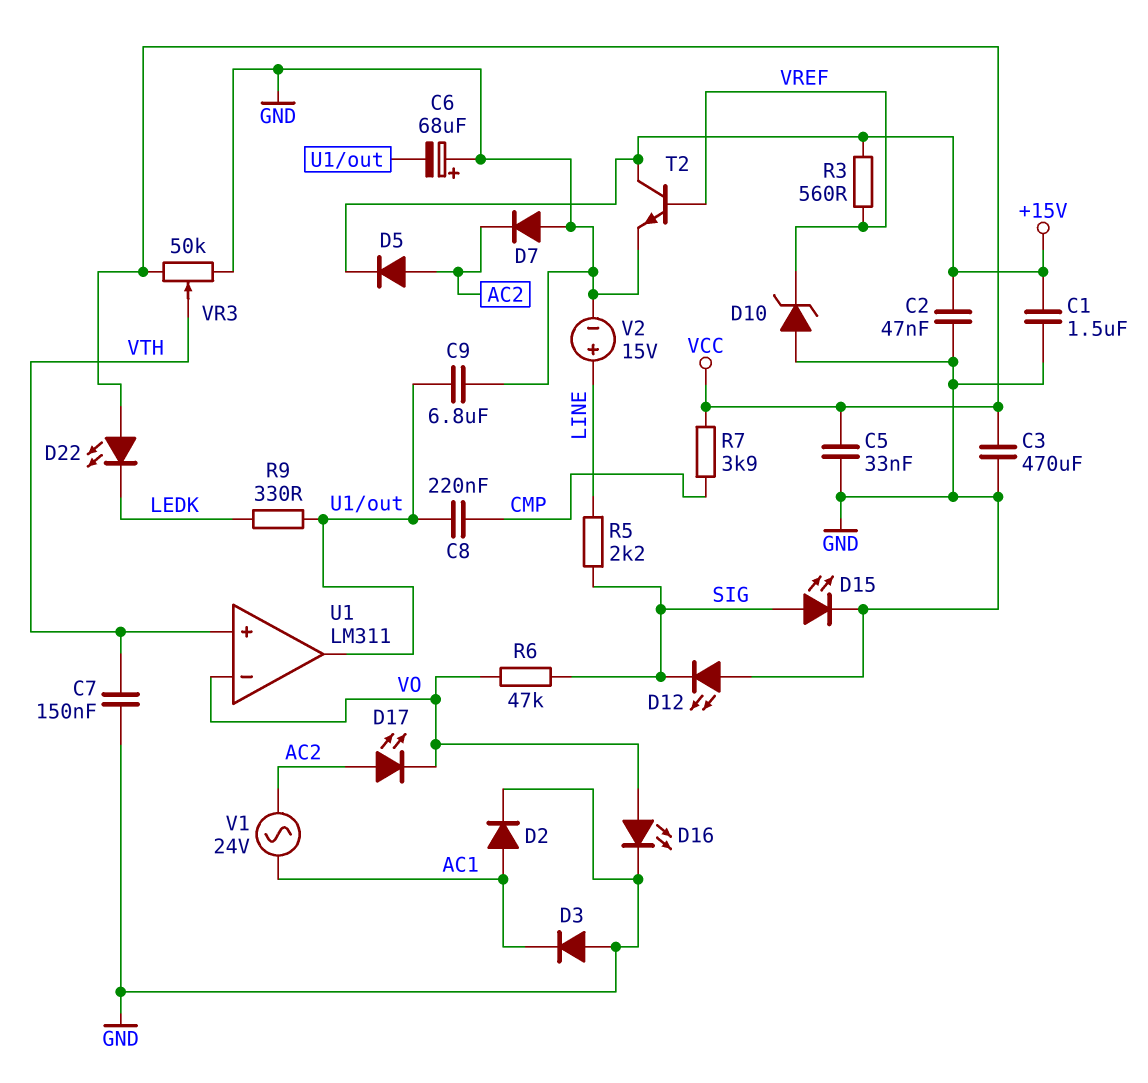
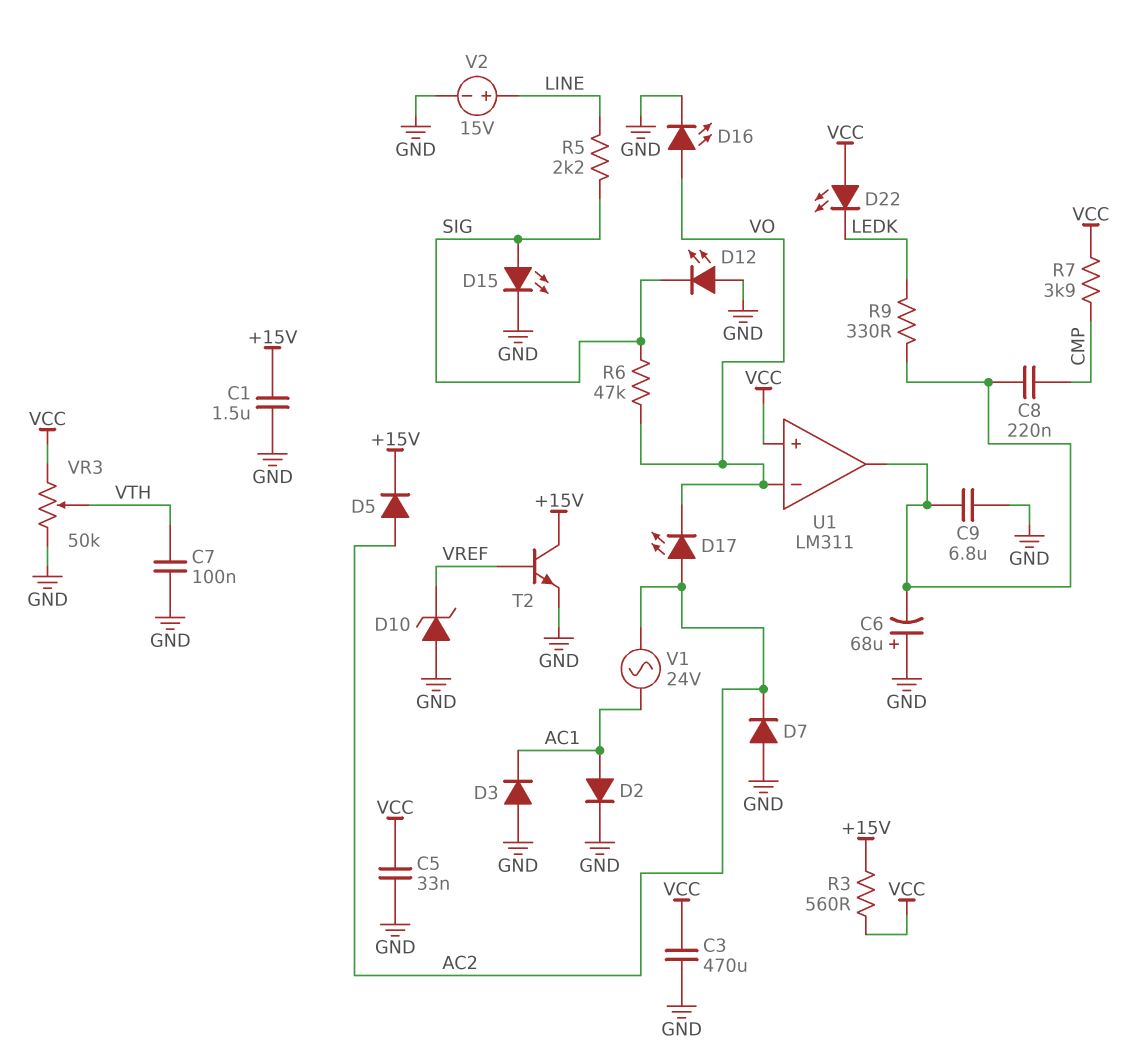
C2: 47nF (+15V, GND) -> none
C7: 150nF (GND, VTH) -> 100nF (GND, VTH)
R3: 560 (+15V, VREF) -> 560 (+15V, VCC)
U1 pin in+: VTH -> VCC

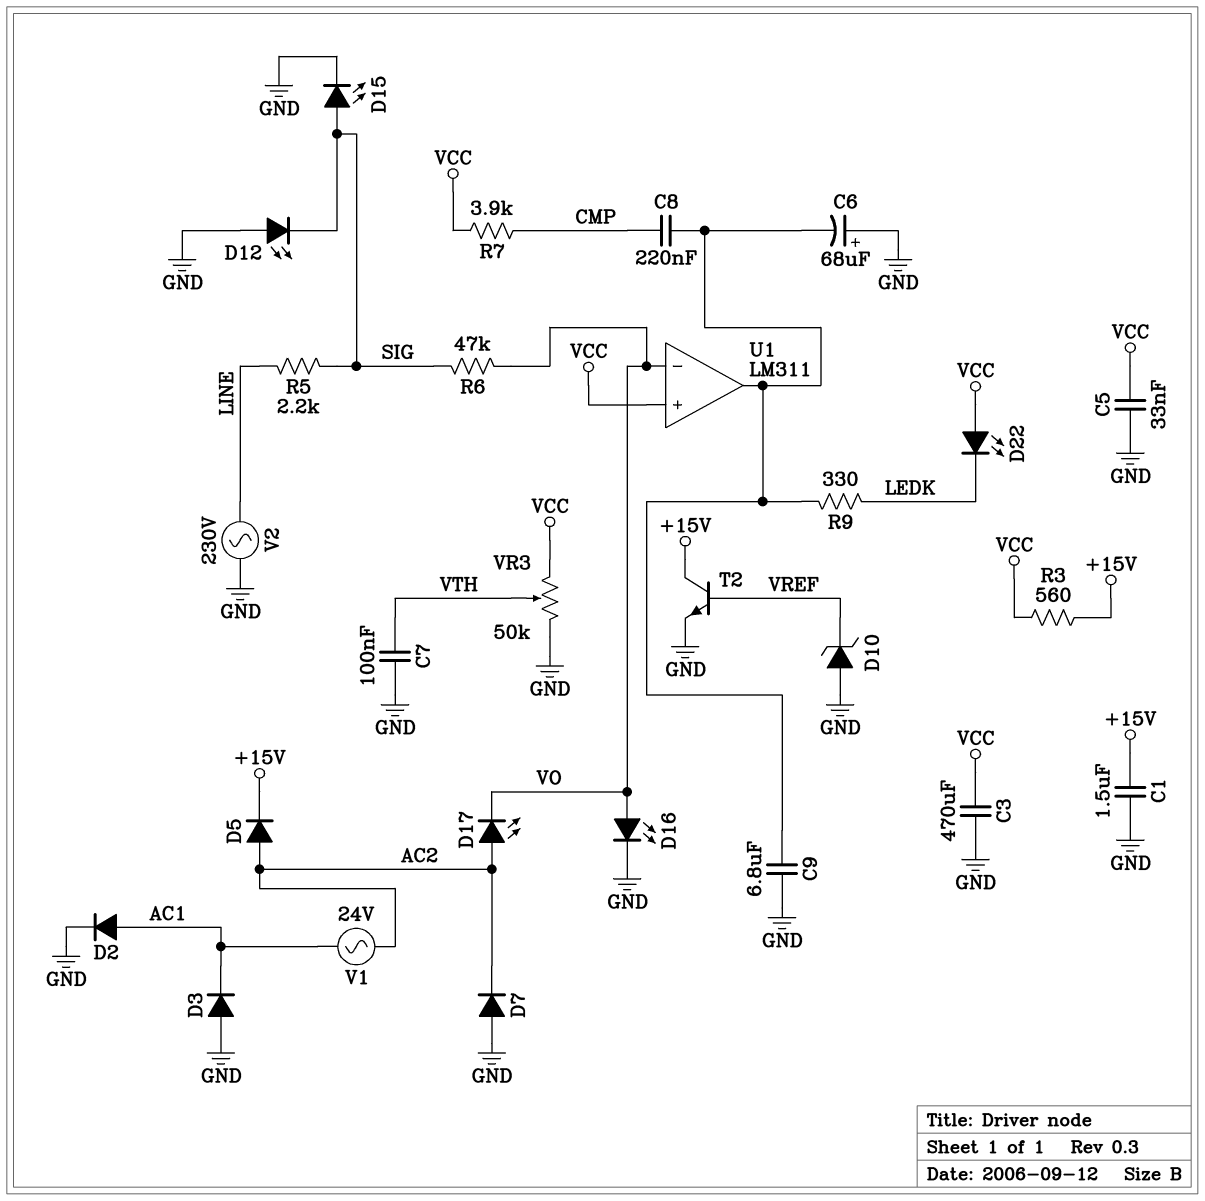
V2: 15V (plus LINE, minus GND) -> AC 230V (GND, LINE)

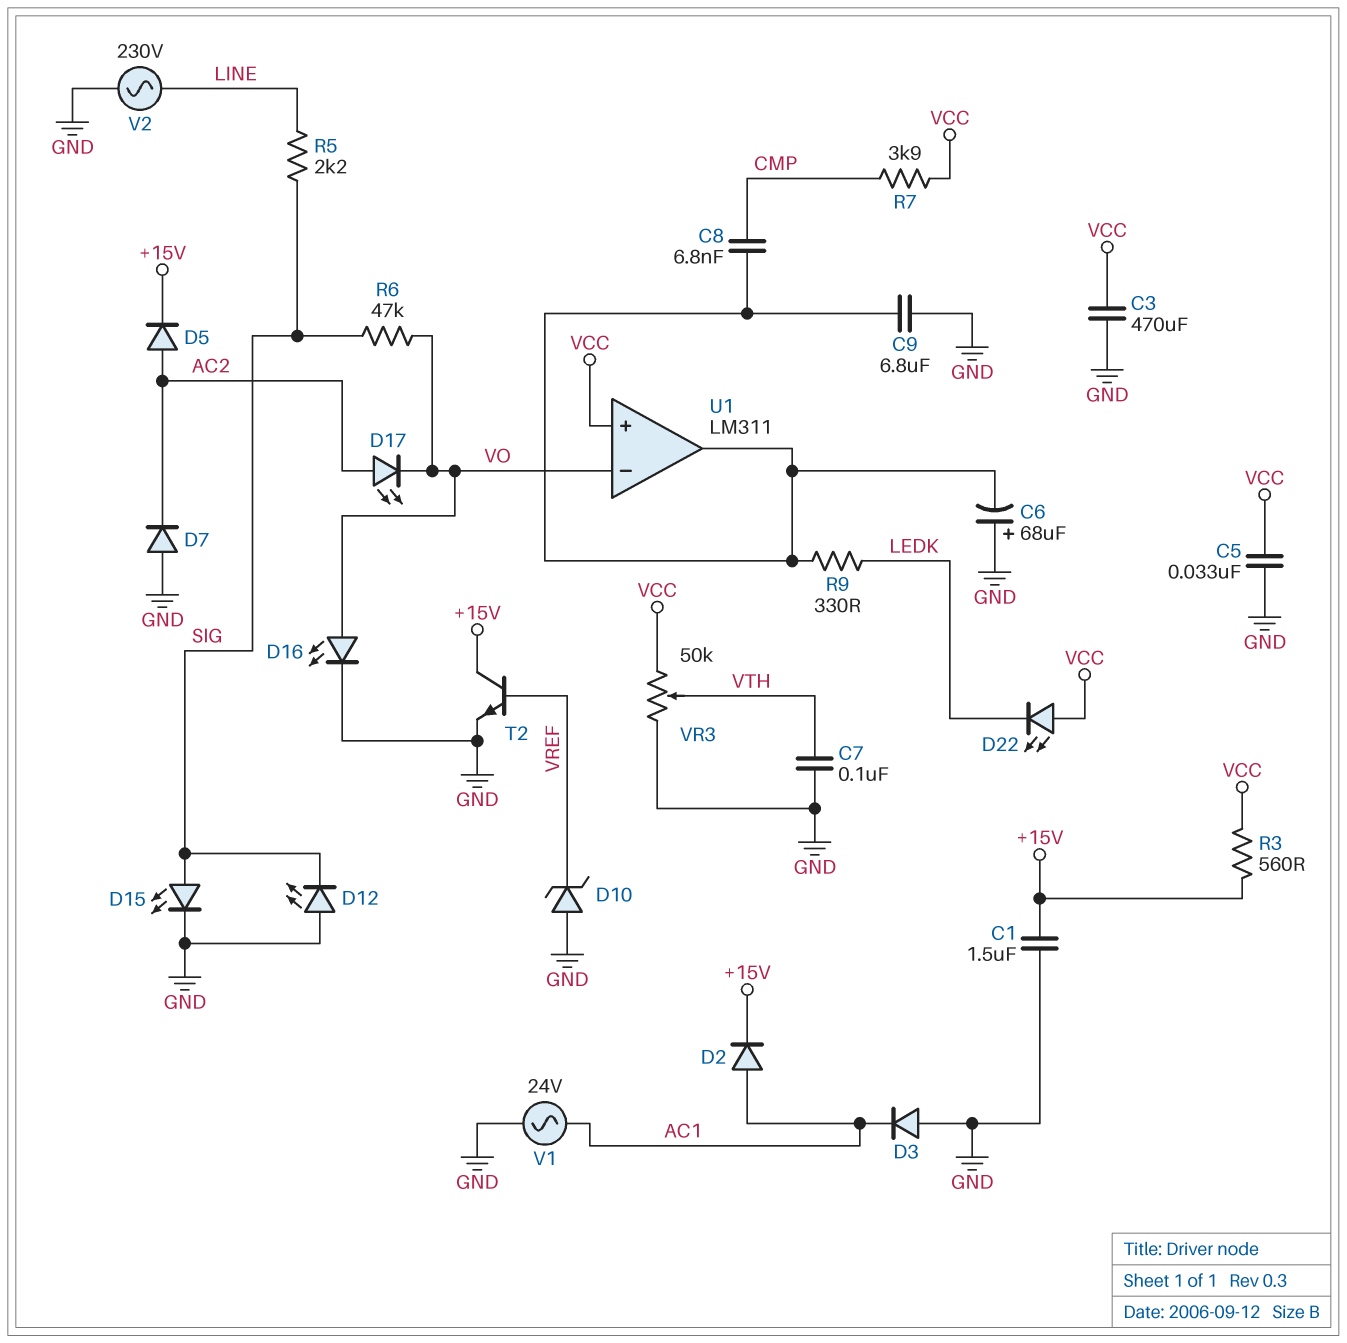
C8: 220nF (CMP, U1/out) -> 6.8nF (CMP, U1/out)
D2: diode (A AC1, K GND) -> diode (A AC1, K +15V)
V1: AC 24V (AC1, AC2) -> AC 24V (AC1, GND)

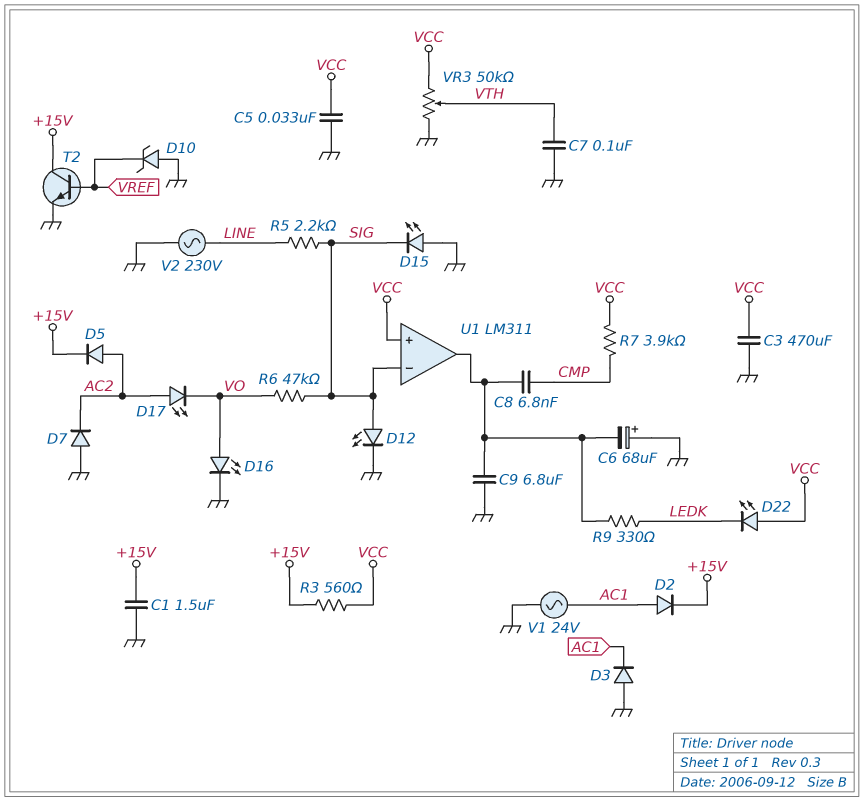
D12: LED (A GND, K SIG) -> LED (A SIG, K GND)
D15: LED (A SIG, K GND) -> LED (A GND, K SIG)
U1 pin in-: VO -> SIG

